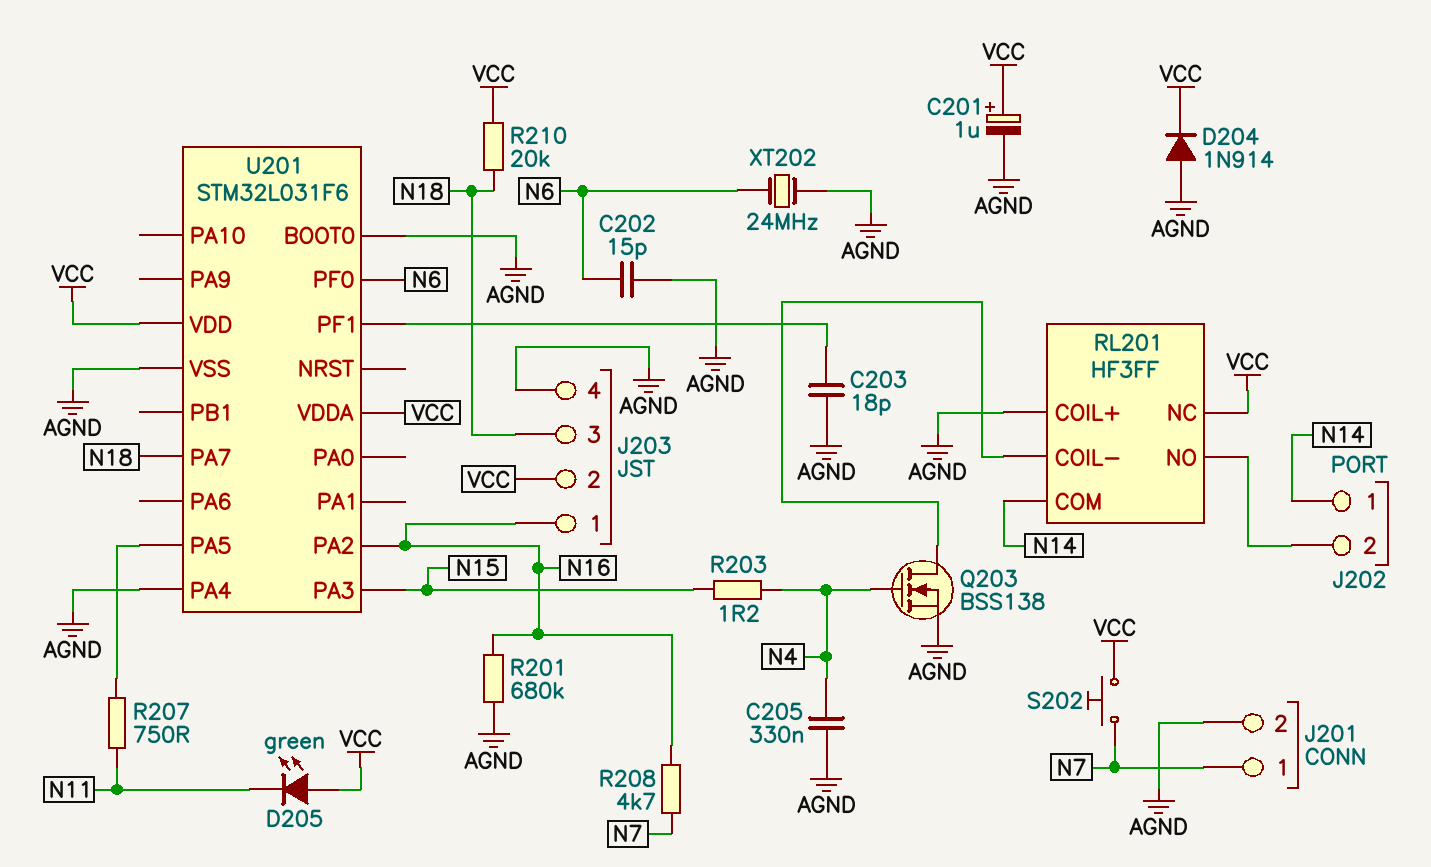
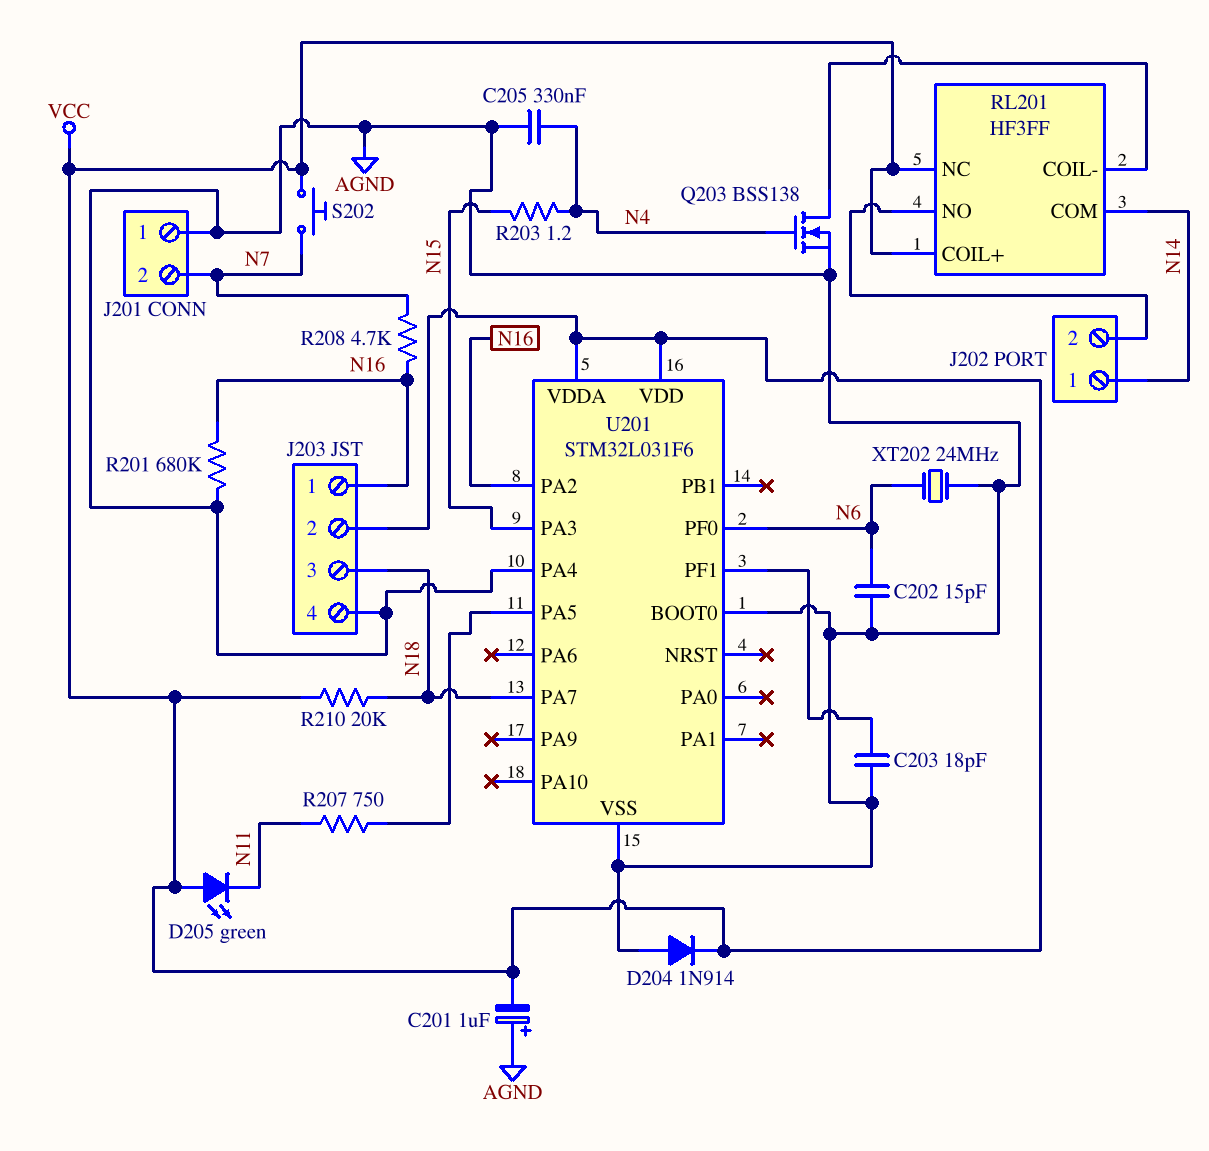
C201: 1uF (plus VCC, minus AGND) -> 1uF (plus AGND, minus VCC)
J201 pin 1: N7 -> AGND
J201 pin 2: AGND -> N7
RL201 pin COIL+: AGND -> VCC

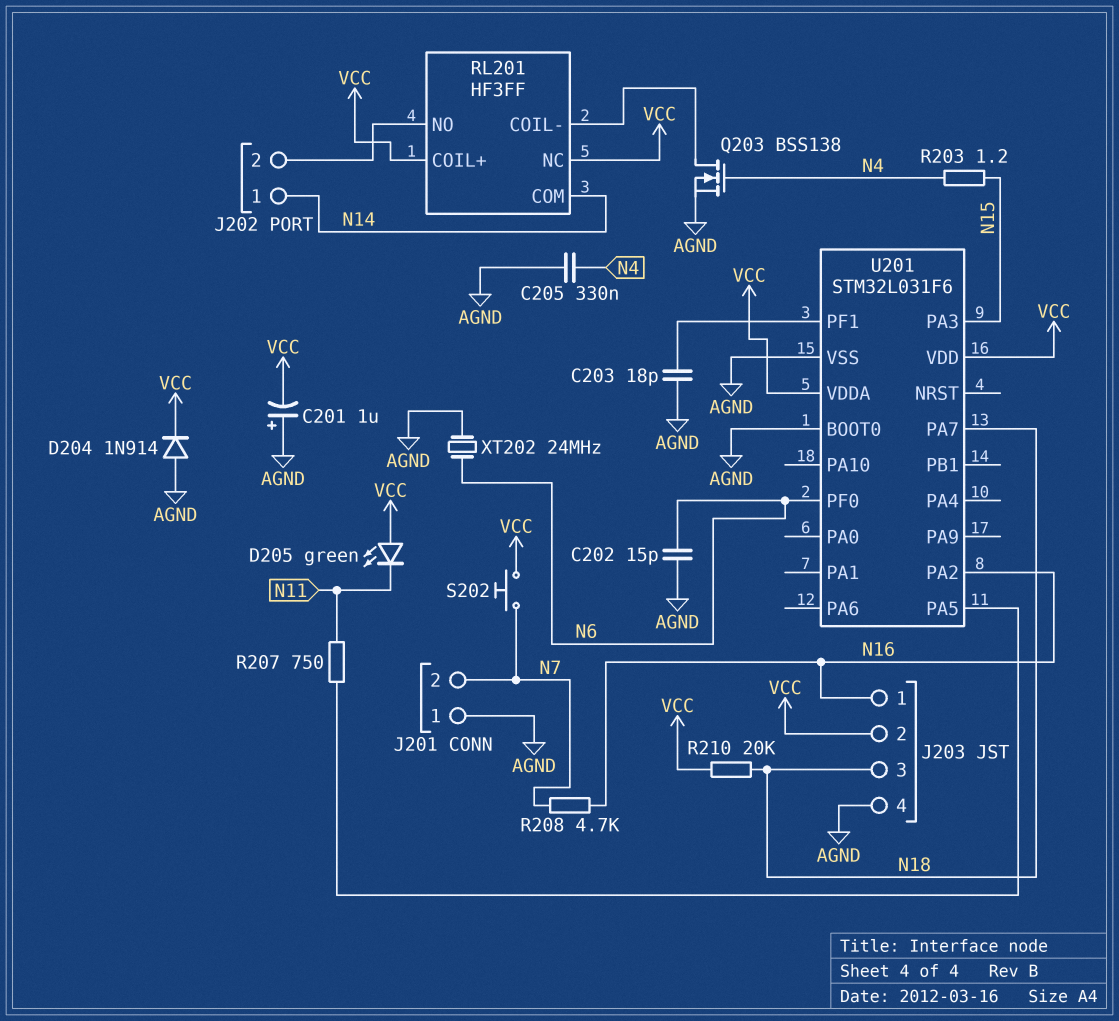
R201: 680k (AGND, N16) -> none
U201 pin PA4: AGND -> none

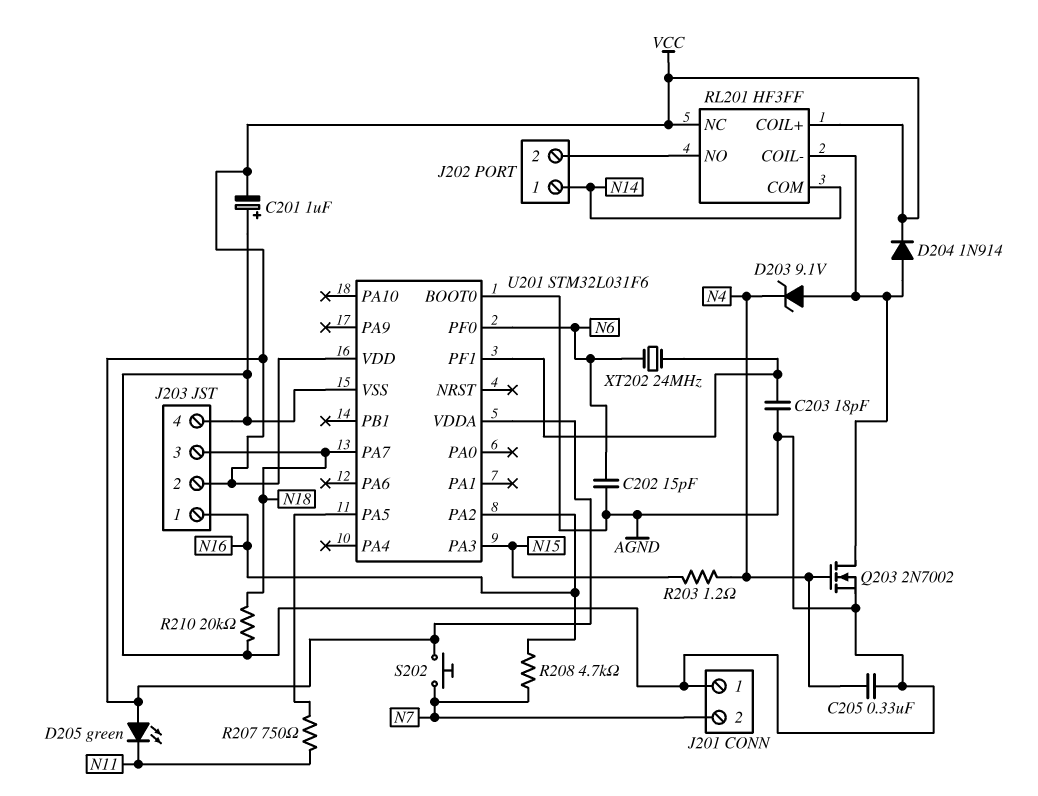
D203: none -> zener 9.1V (A RL201/COIL-, K N4)
D204: diode 1N914 (A AGND, K VCC) -> diode 1N914 (A RL201/COIL-, K VCC)
Q203: NMOS BSS138 (G N4, D RL201/COIL-, S AGND) -> NMOS 2N7002 (G N4, D RL201/COIL-, S AGND)
R210: 20k (N18, VCC) -> 20k (AGND, N18)
XT202: 24MHz (AGND, N6) -> 24MHz (N6, U201/PF1)

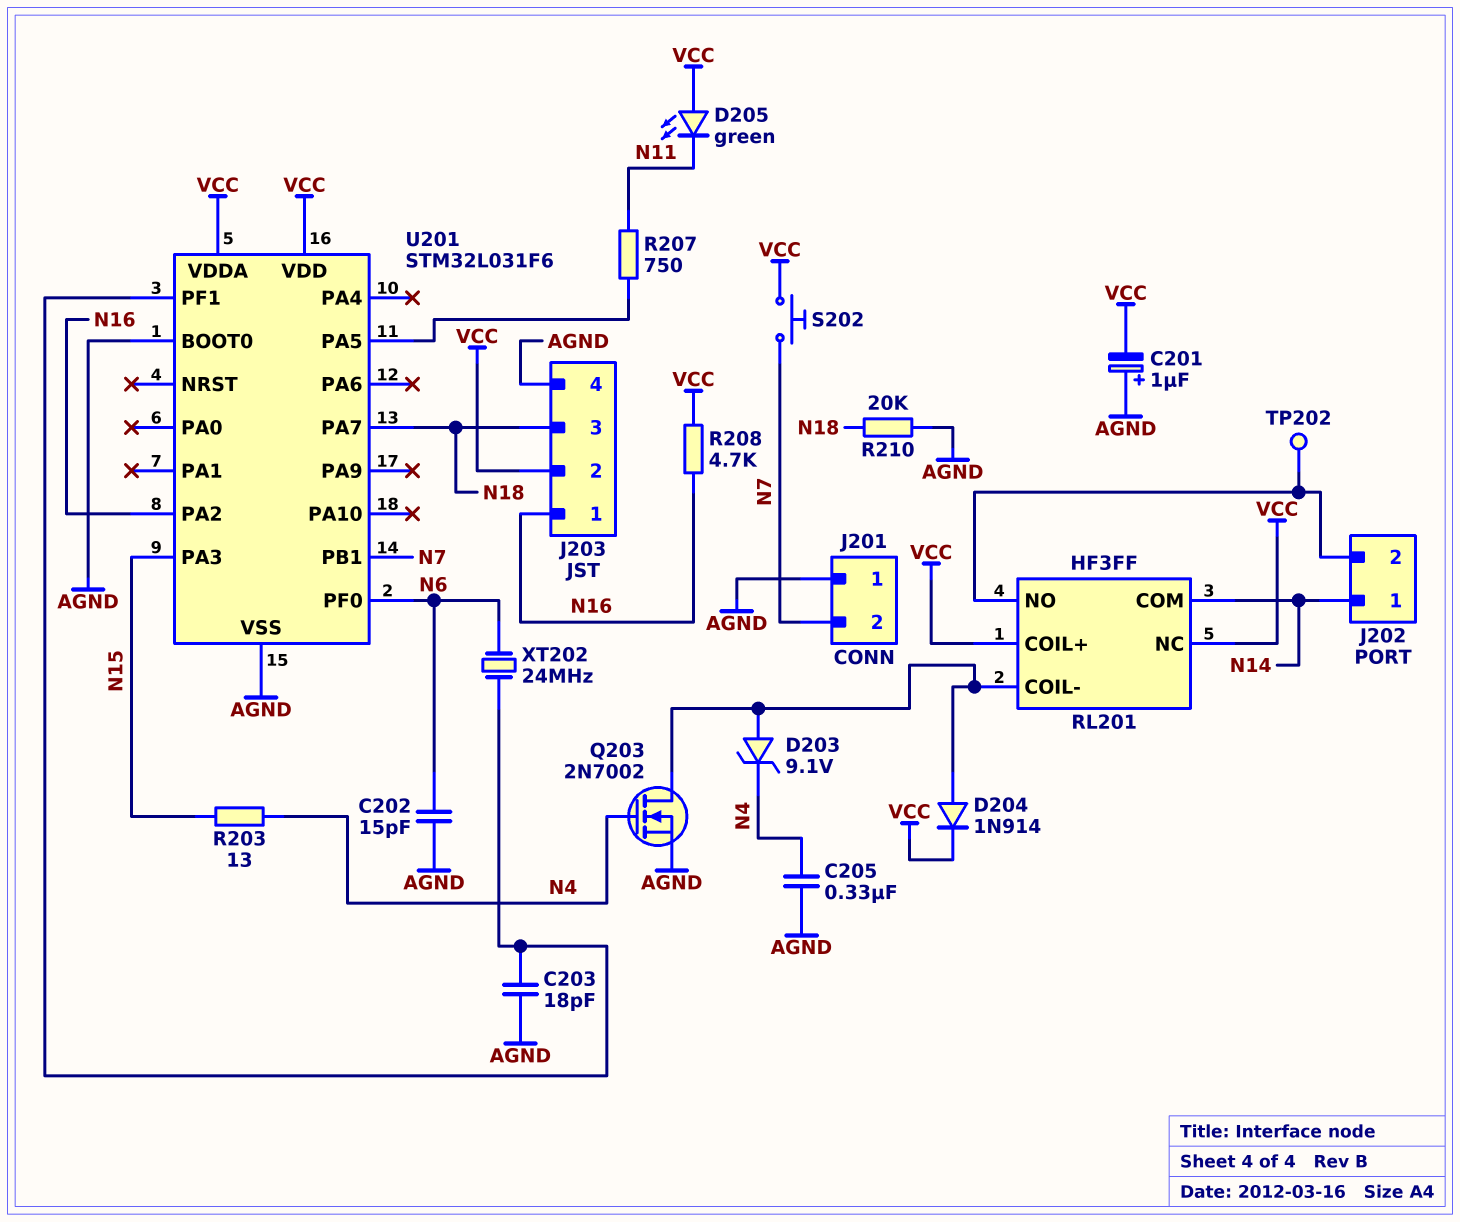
R203: 1.2 (N4, N15) -> 13 (N4, N15)
R208: 4.7k (N7, N16) -> 4.7k (N16, VCC)
TP202: none -> test point (J202/2)
U201 pin PB1: none -> N7

